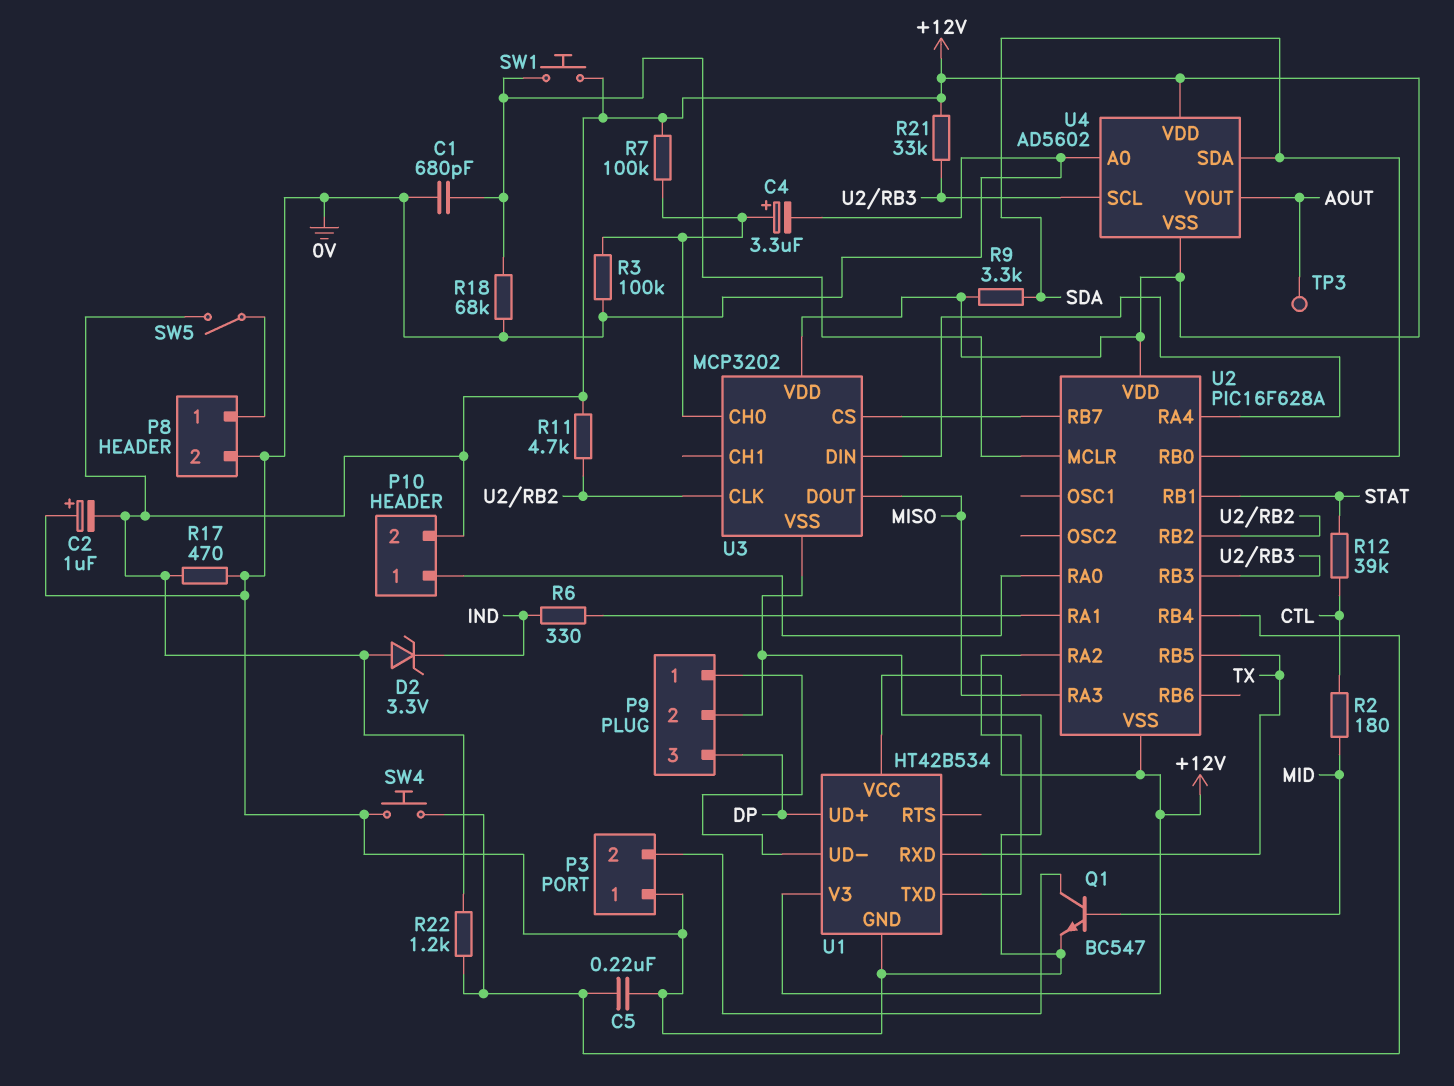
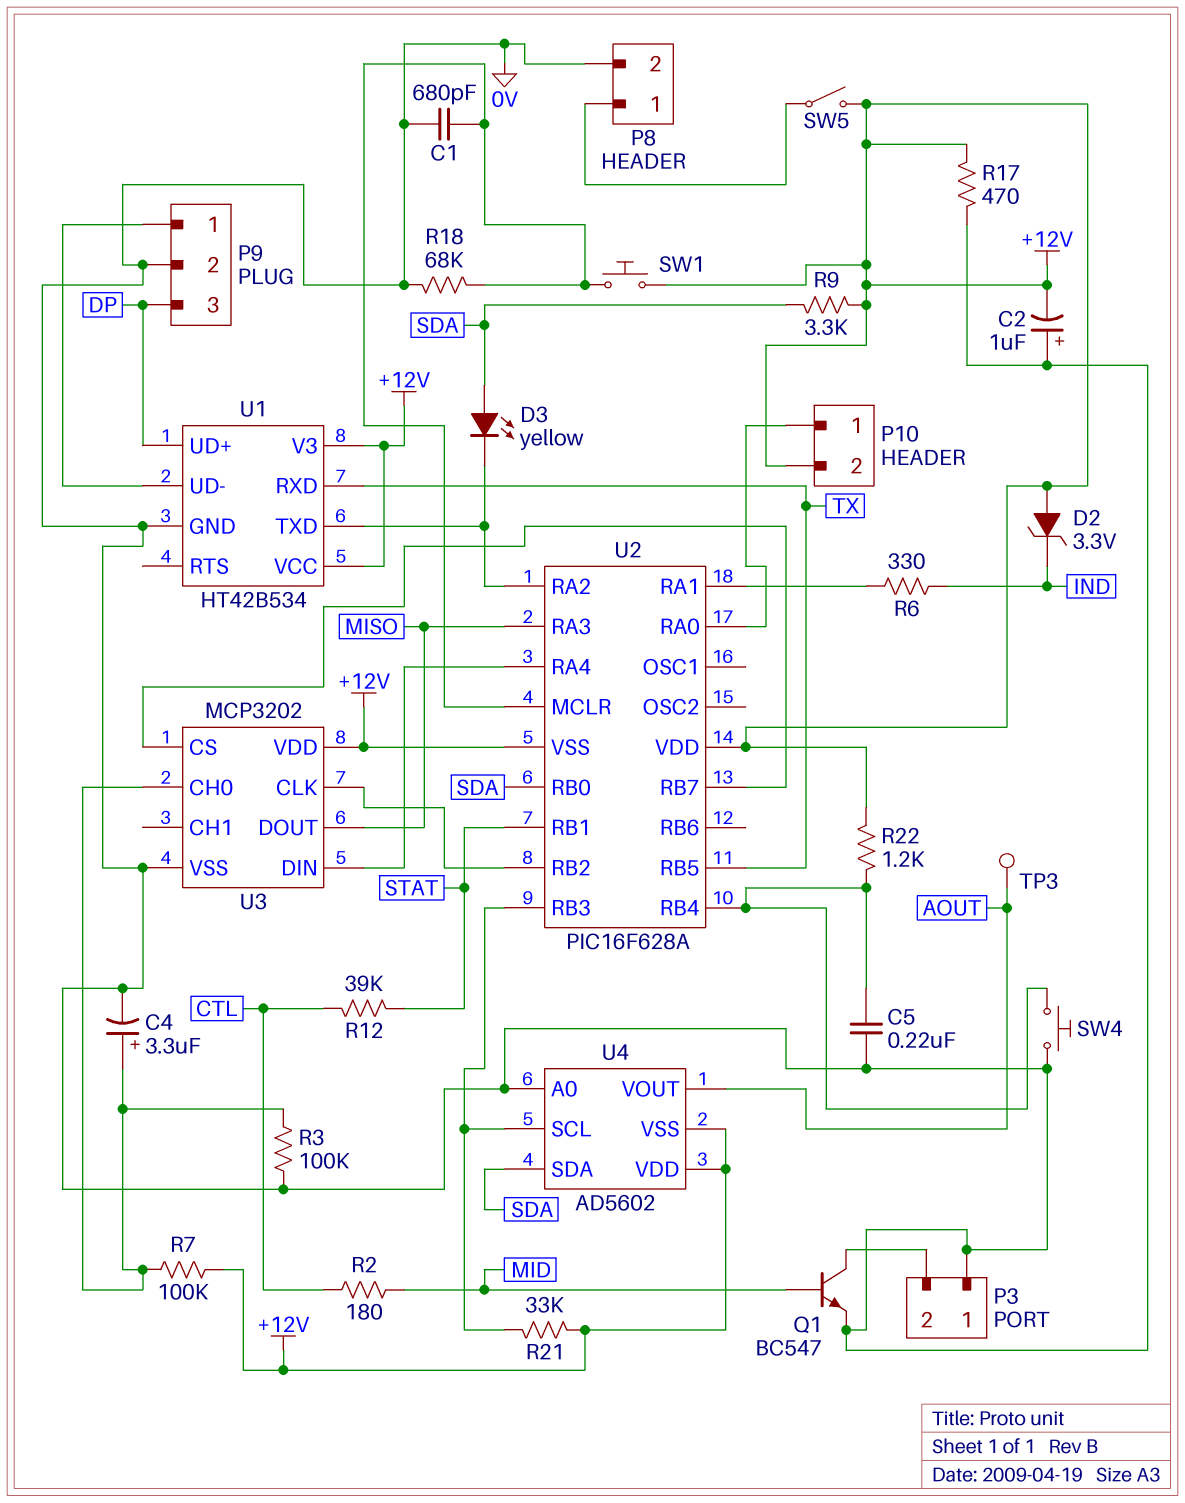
D3: none -> LED yellow (A SDA, K U1/TXD)
R11: 4.7k (+12V, U2/RB2) -> none

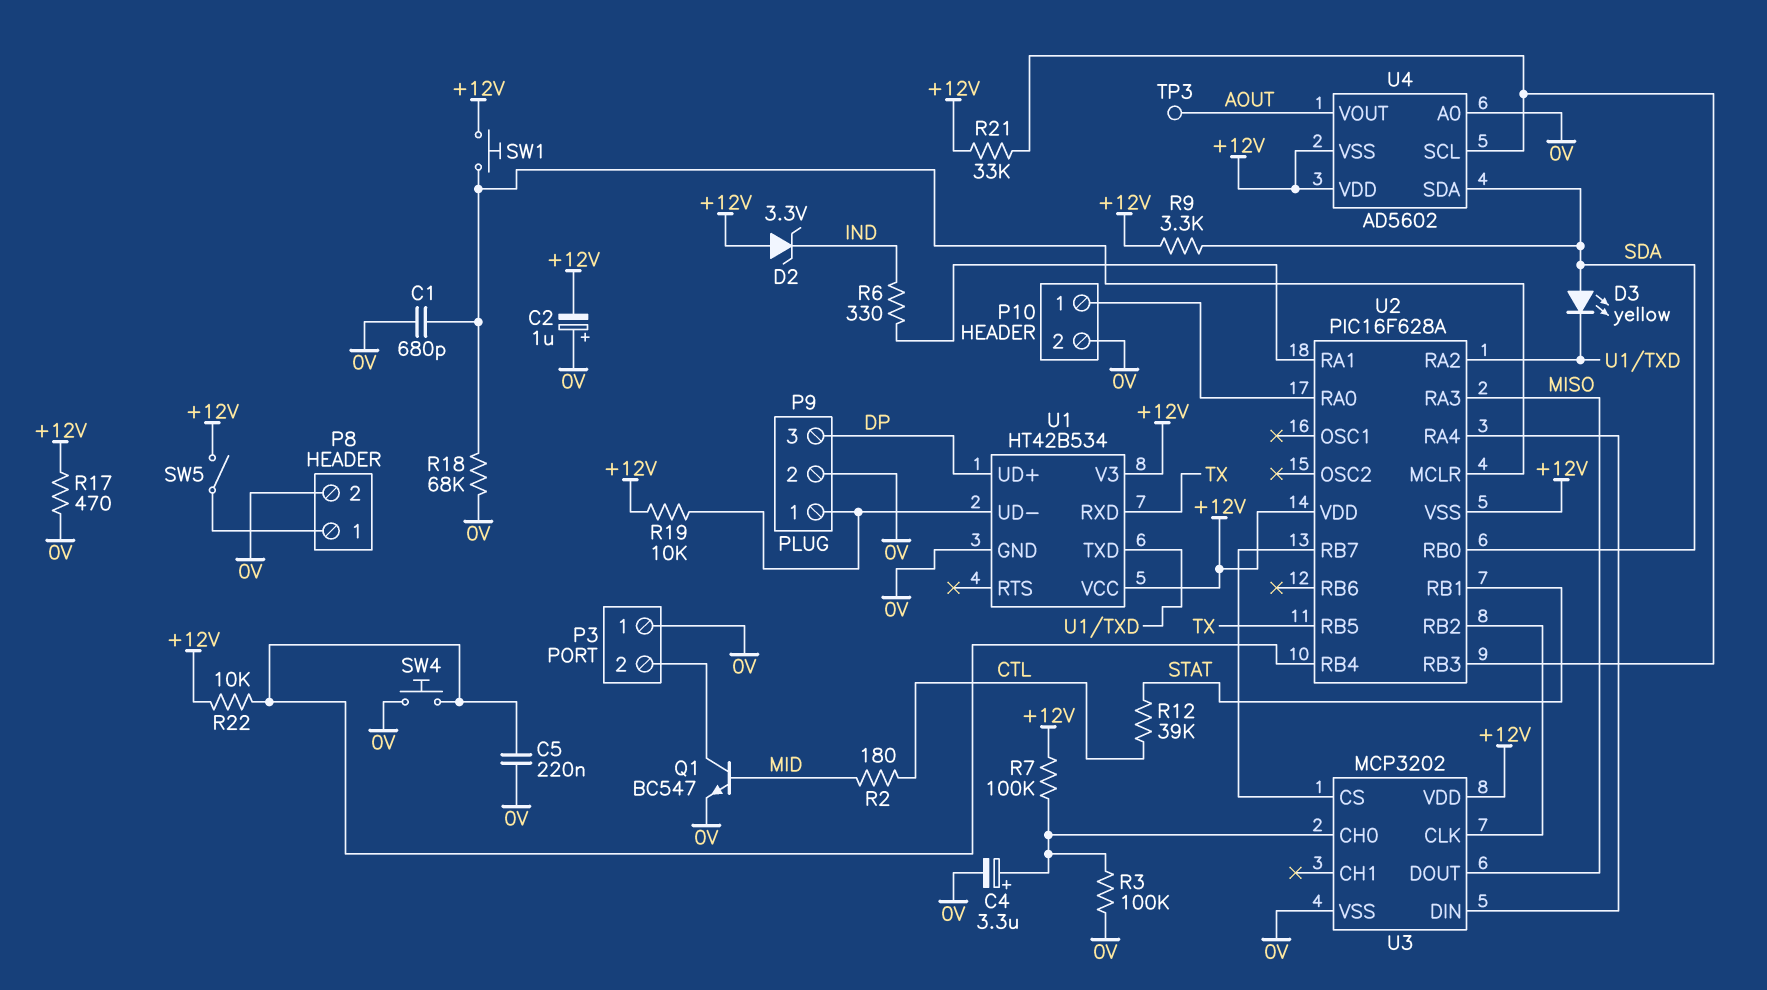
P10 pin 2: +12V -> 0V
R19: none -> 10k (+12V, P9/1)
R22: 1.2k (+12V, U2/RB4) -> 10k (+12V, U2/RB4)

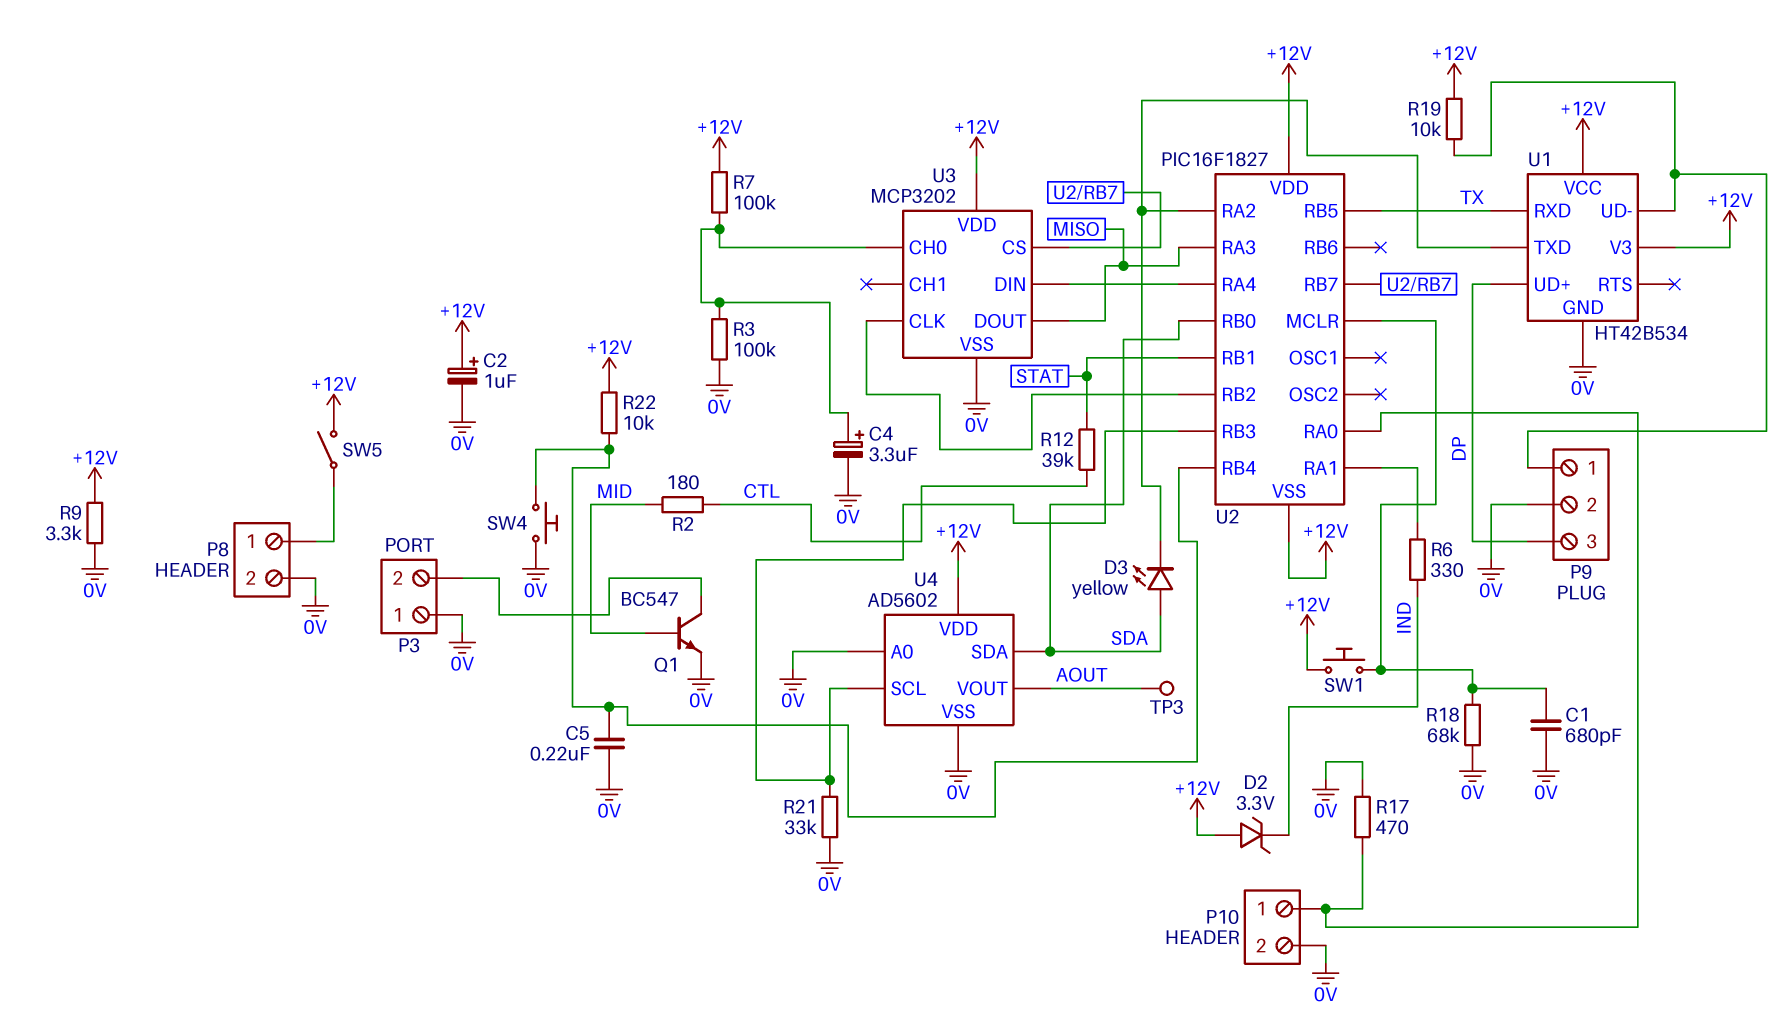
C2: 1uF (plus 0V, minus +12V) -> 1uF (plus +12V, minus 0V)
R9: 3.3k (+12V, SDA) -> 3.3k (+12V, 0V)
R17: 470 (+12V, 0V) -> 470 (0V, P10/1)
R21: 33k (+12V, U2/RB3) -> 33k (0V, U2/RB3)
U2: PIC16F628A -> PIC16F1827
U4 pin VSS: +12V -> 0V

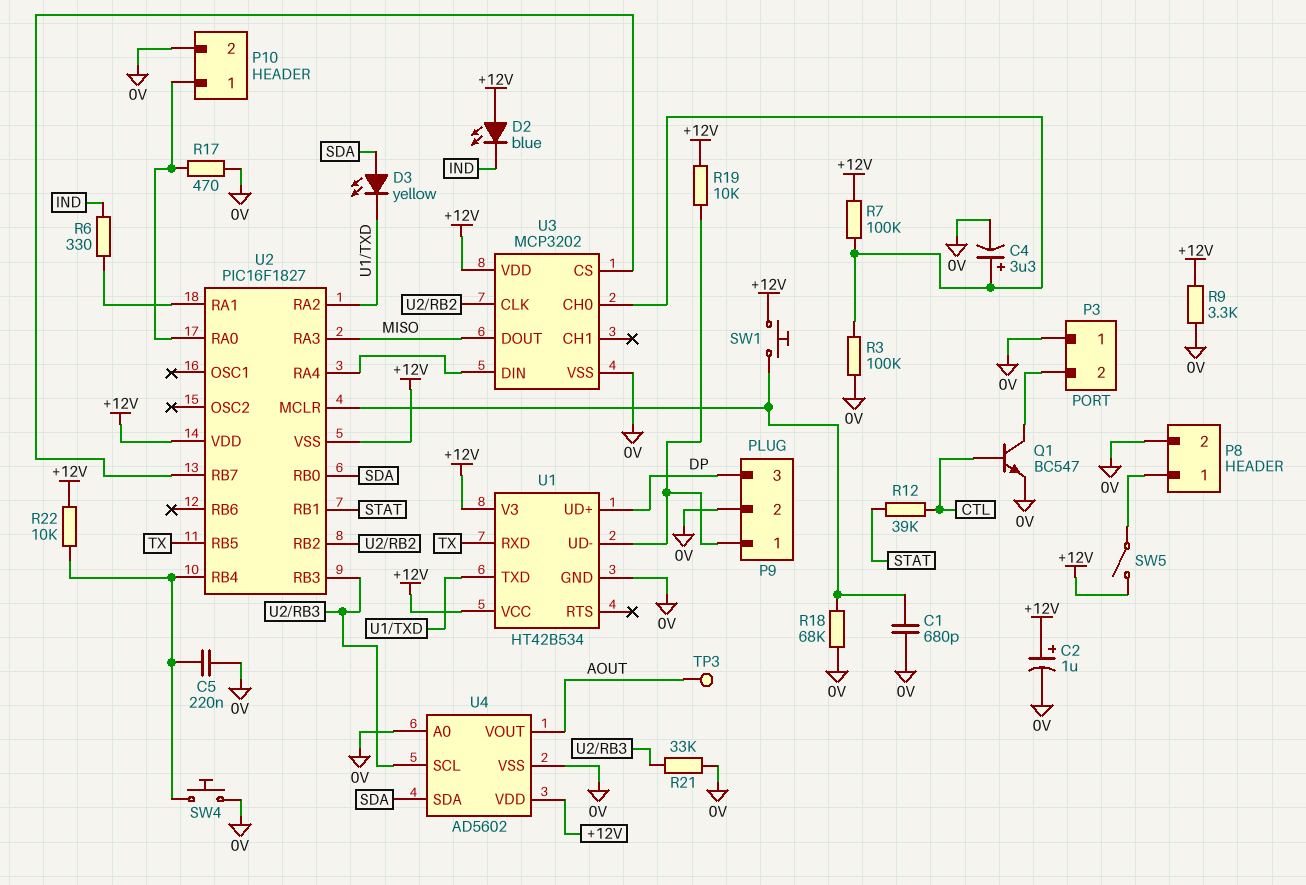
D2: zener 3.3V (A +12V, K IND) -> LED blue (A +12V, K IND)
Q1: NPN BC547 (B MID, C P3/2, E 0V) -> NPN BC547 (B CTL, C P3/2, E 0V)
R2: 180 (CTL, MID) -> none

